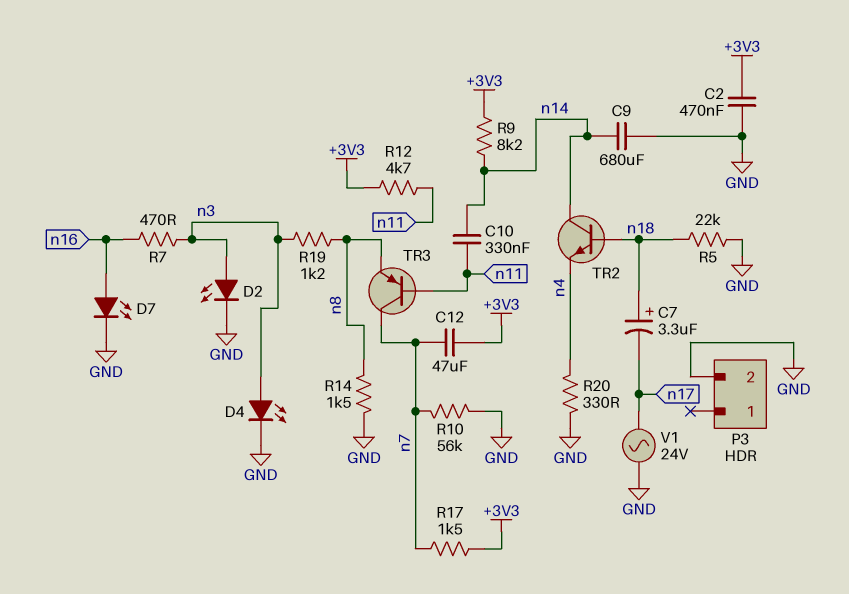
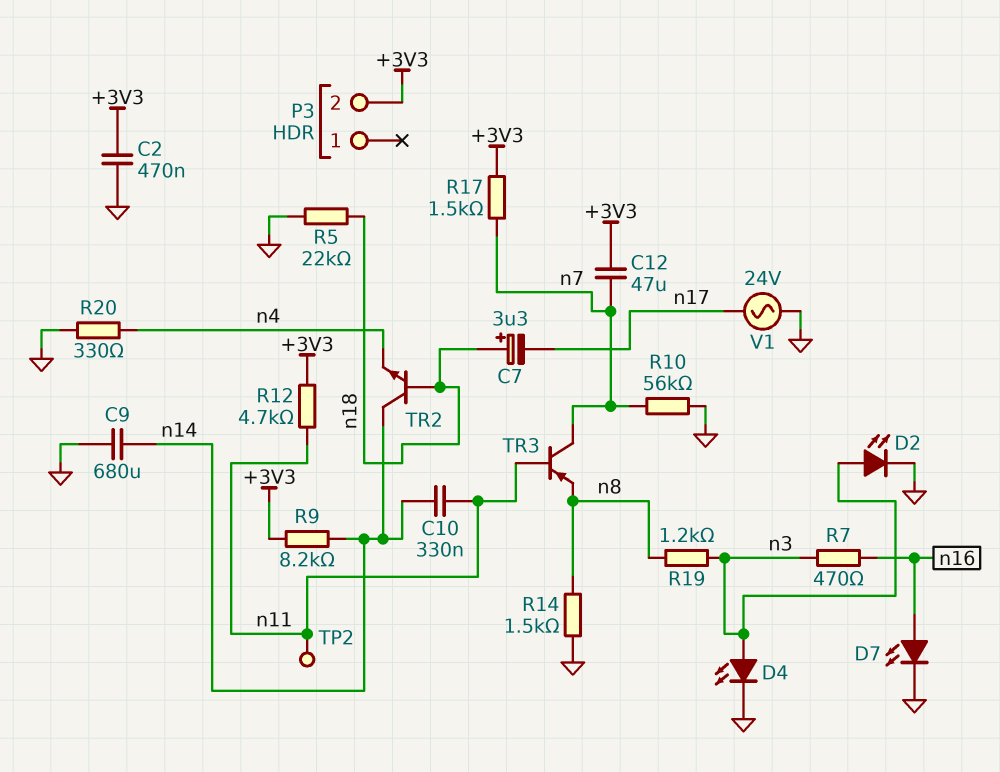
P3 pin 2: GND -> +3V3
TP2: none -> test point (n11)

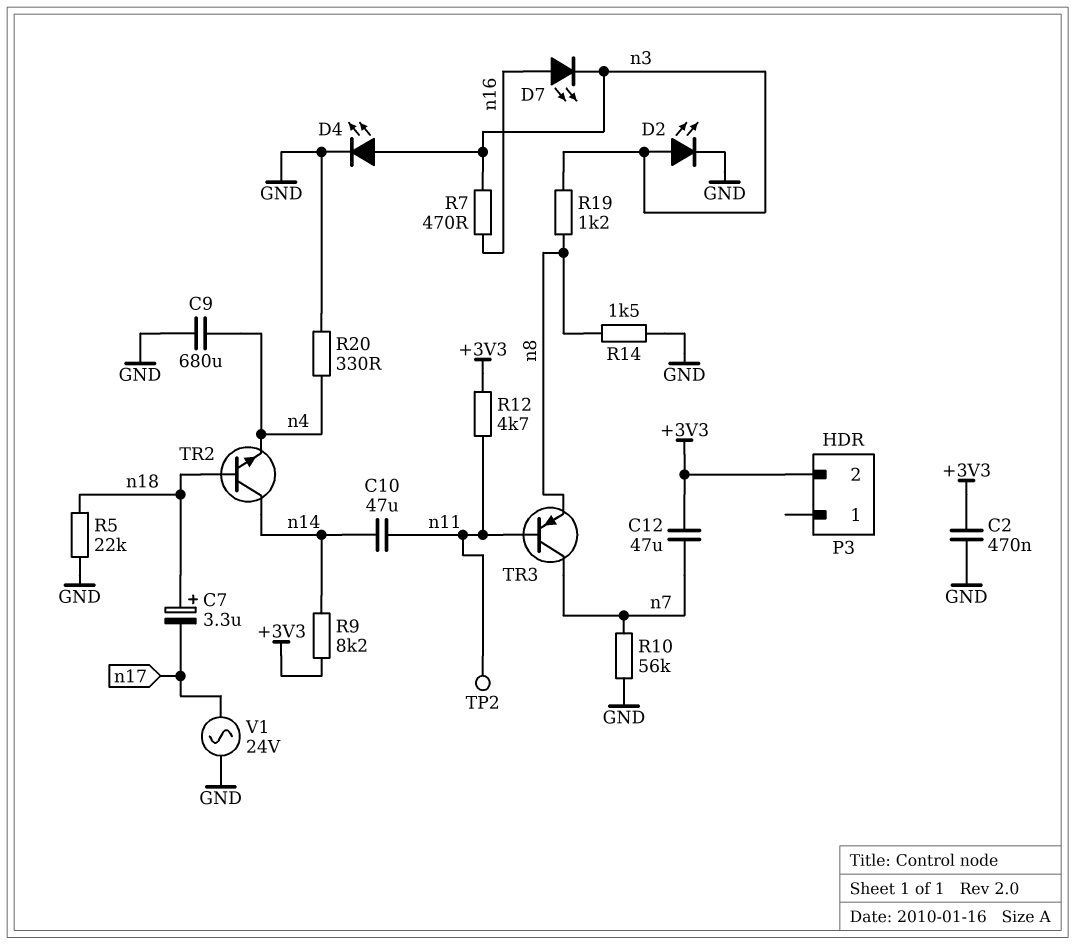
C9: 680uF (GND, n14) -> 680uF (GND, n4)
C10: 330nF (n11, n14) -> 47uF (n11, n14)
D7: LED (A n16, K GND) -> LED (A n16, K n3)
R17: 1.5k (+3V3, n7) -> none

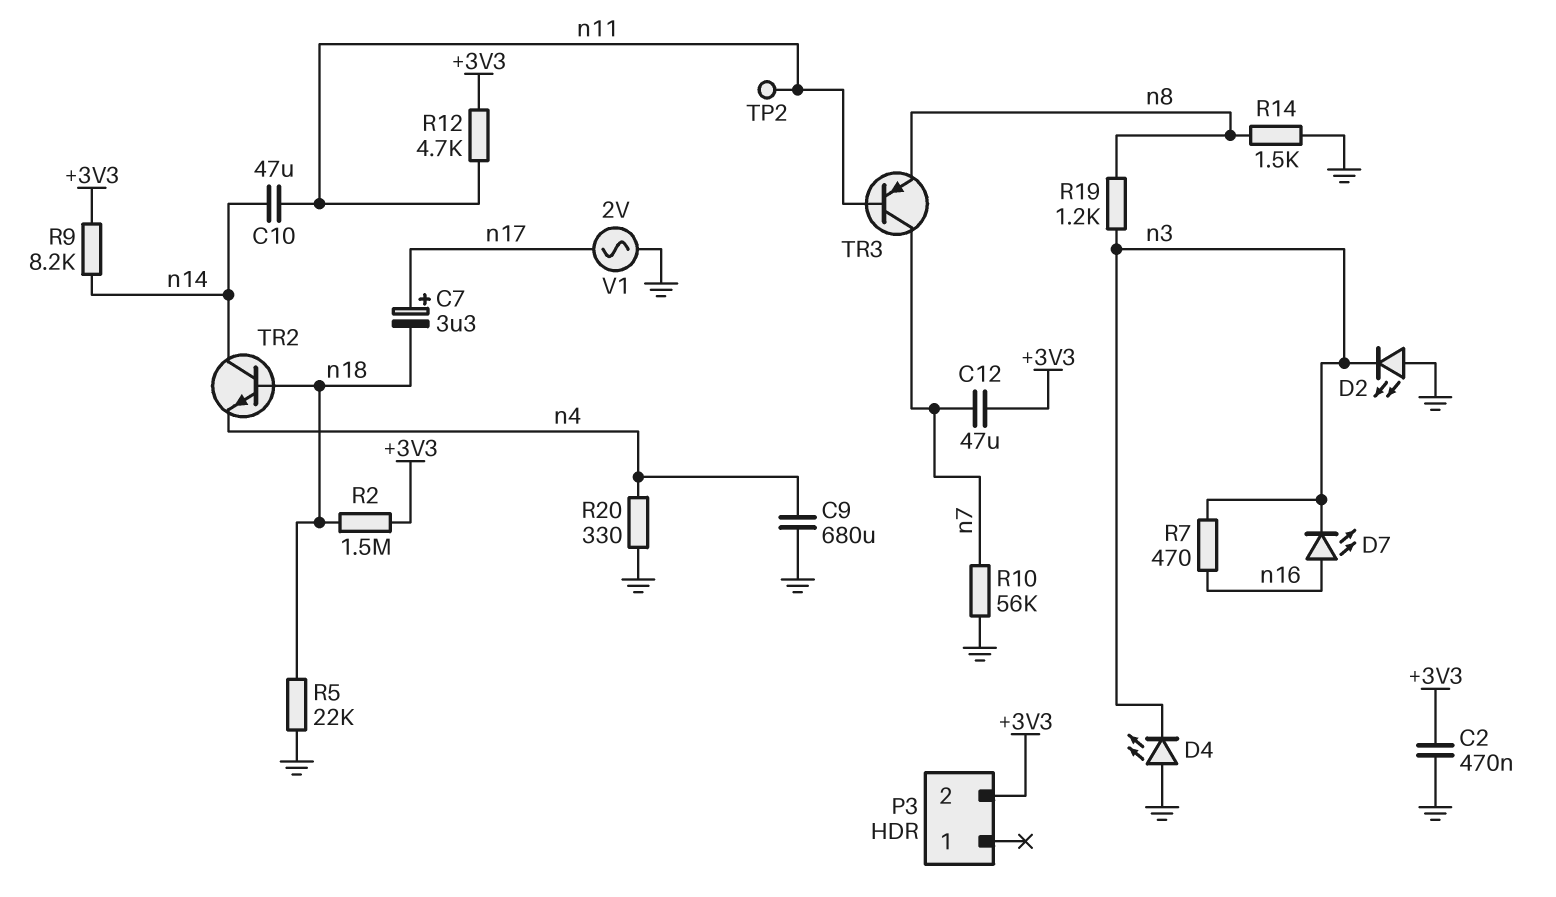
C7: 3.3uF (plus n18, minus n17) -> 3.3uF (plus n17, minus n18)
D2: LED (A n3, K GND) -> LED (A GND, K n3)
D4: LED (A n3, K GND) -> LED (A GND, K n3)
R2: none -> 1.5M (+3V3, n18)
V1: AC 24V (GND, n17) -> AC 2V (GND, n17)

